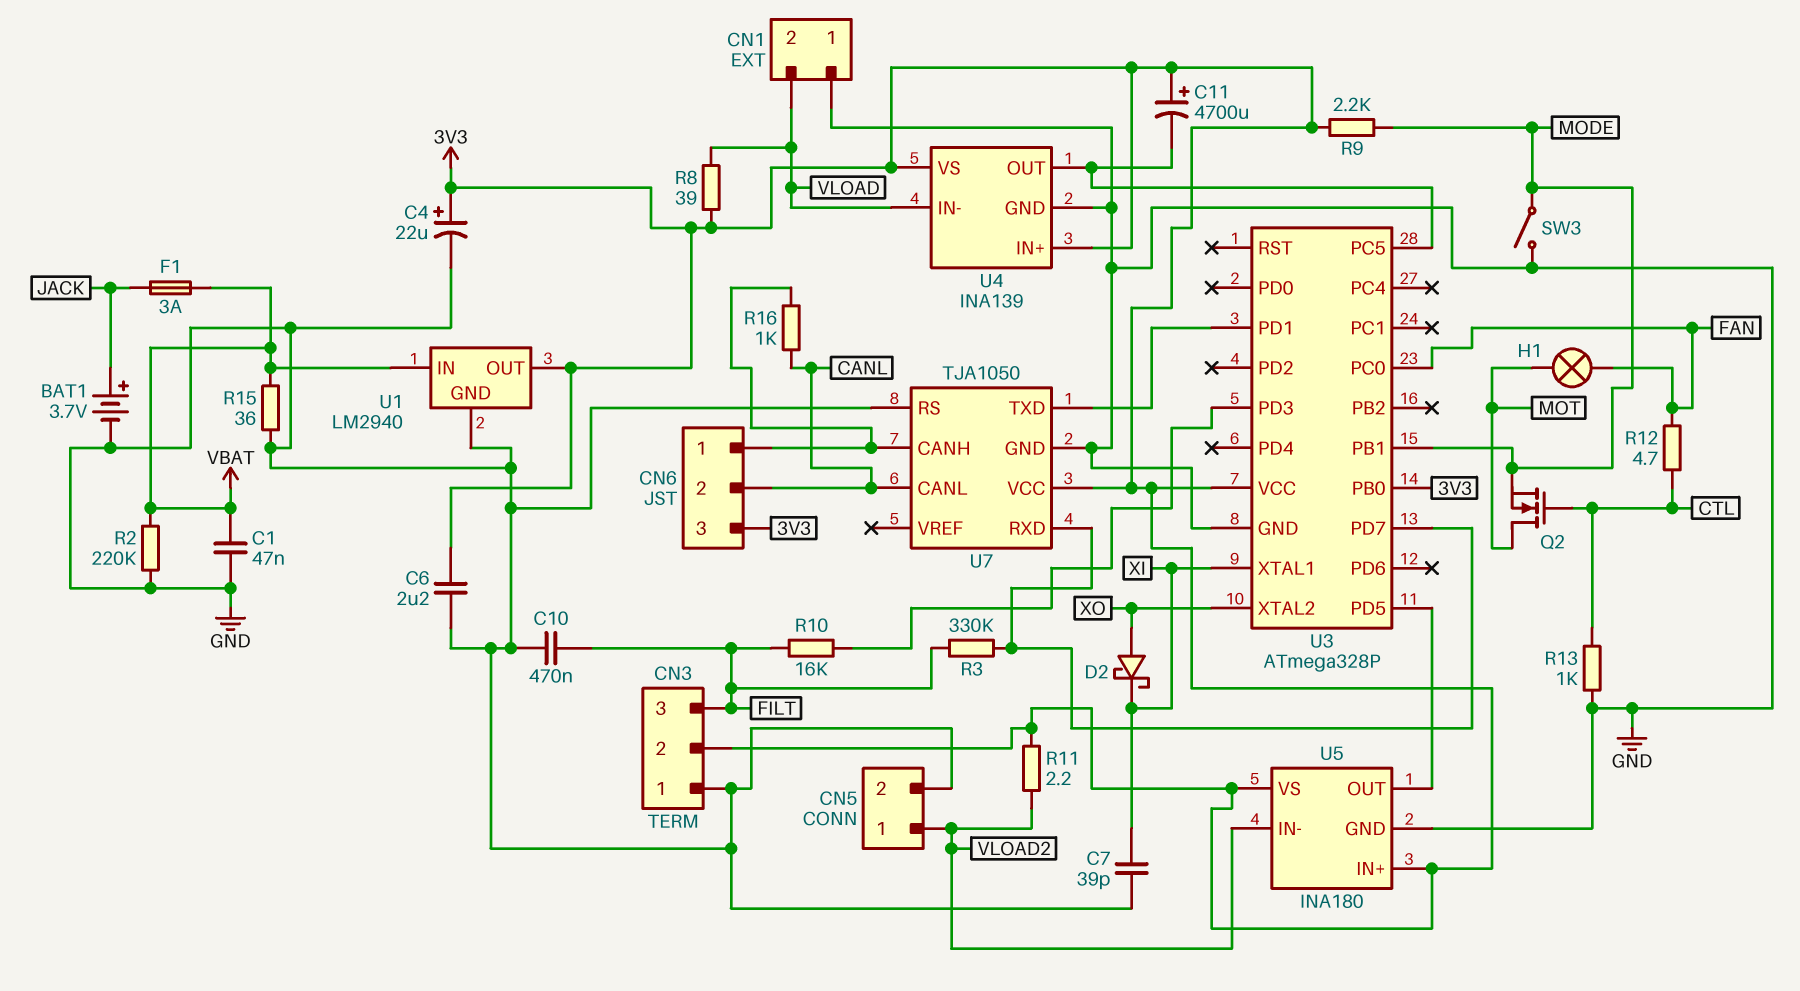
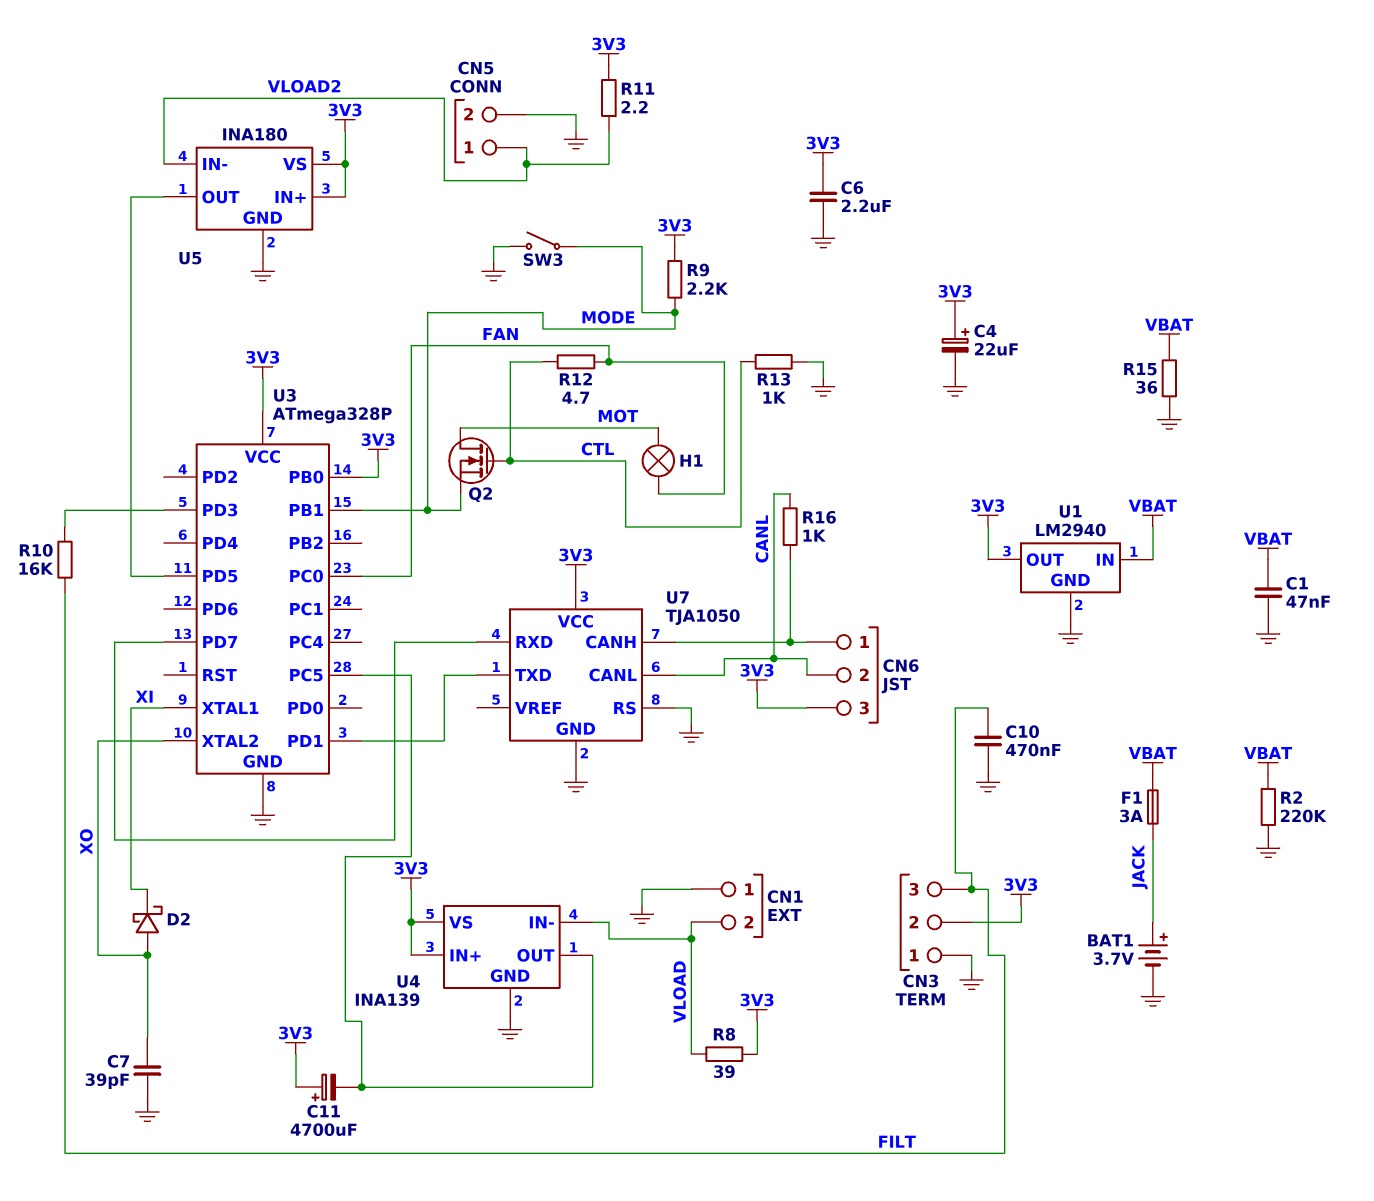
C7: 39pF (GND, XI) -> 39pF (GND, XO)
R3: 330k (FILT, U3/PD7) -> none

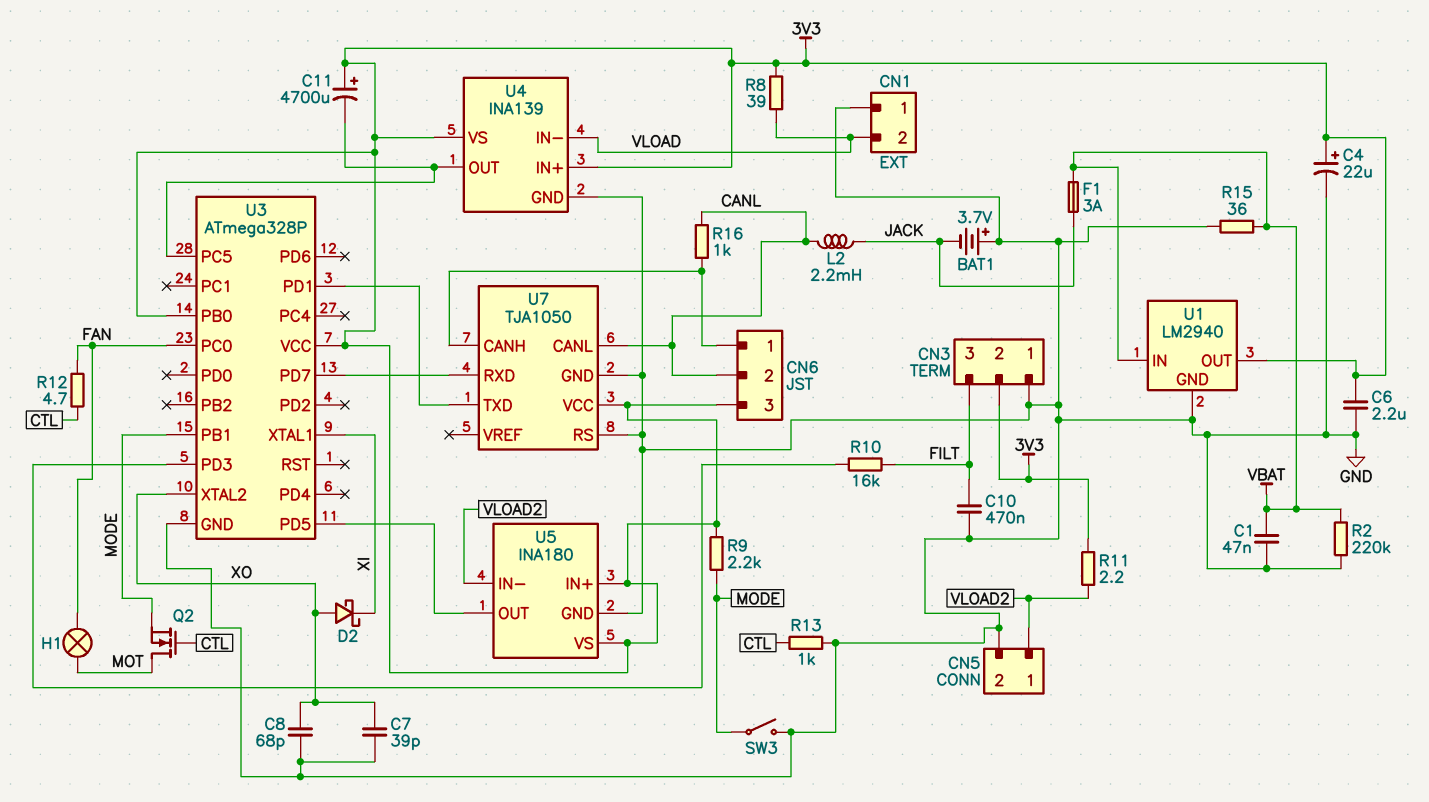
BAT1: 3.7V (plus JACK, minus GND) -> 3.7V (plus GND, minus JACK)
C8: none -> 68pF (GND, XO)
L2: none -> 2.2mH (CANL, JACK)

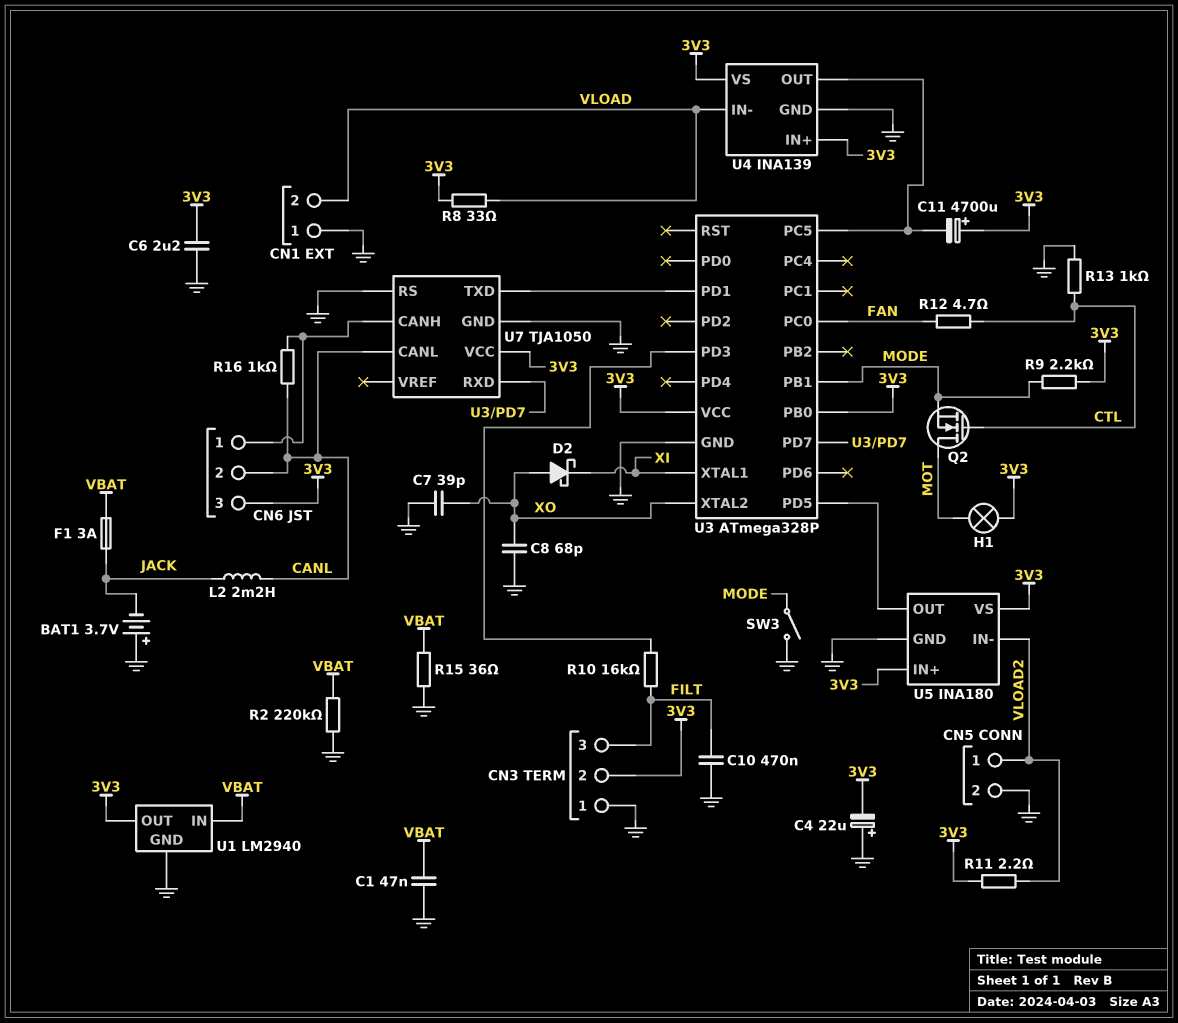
C4: 22uF (plus 3V3, minus GND) -> 22uF (plus GND, minus 3V3)
H1: lamp (FAN, MOT) -> lamp (3V3, MOT)
R8: 39 (3V3, VLOAD) -> 33 (3V3, VLOAD)

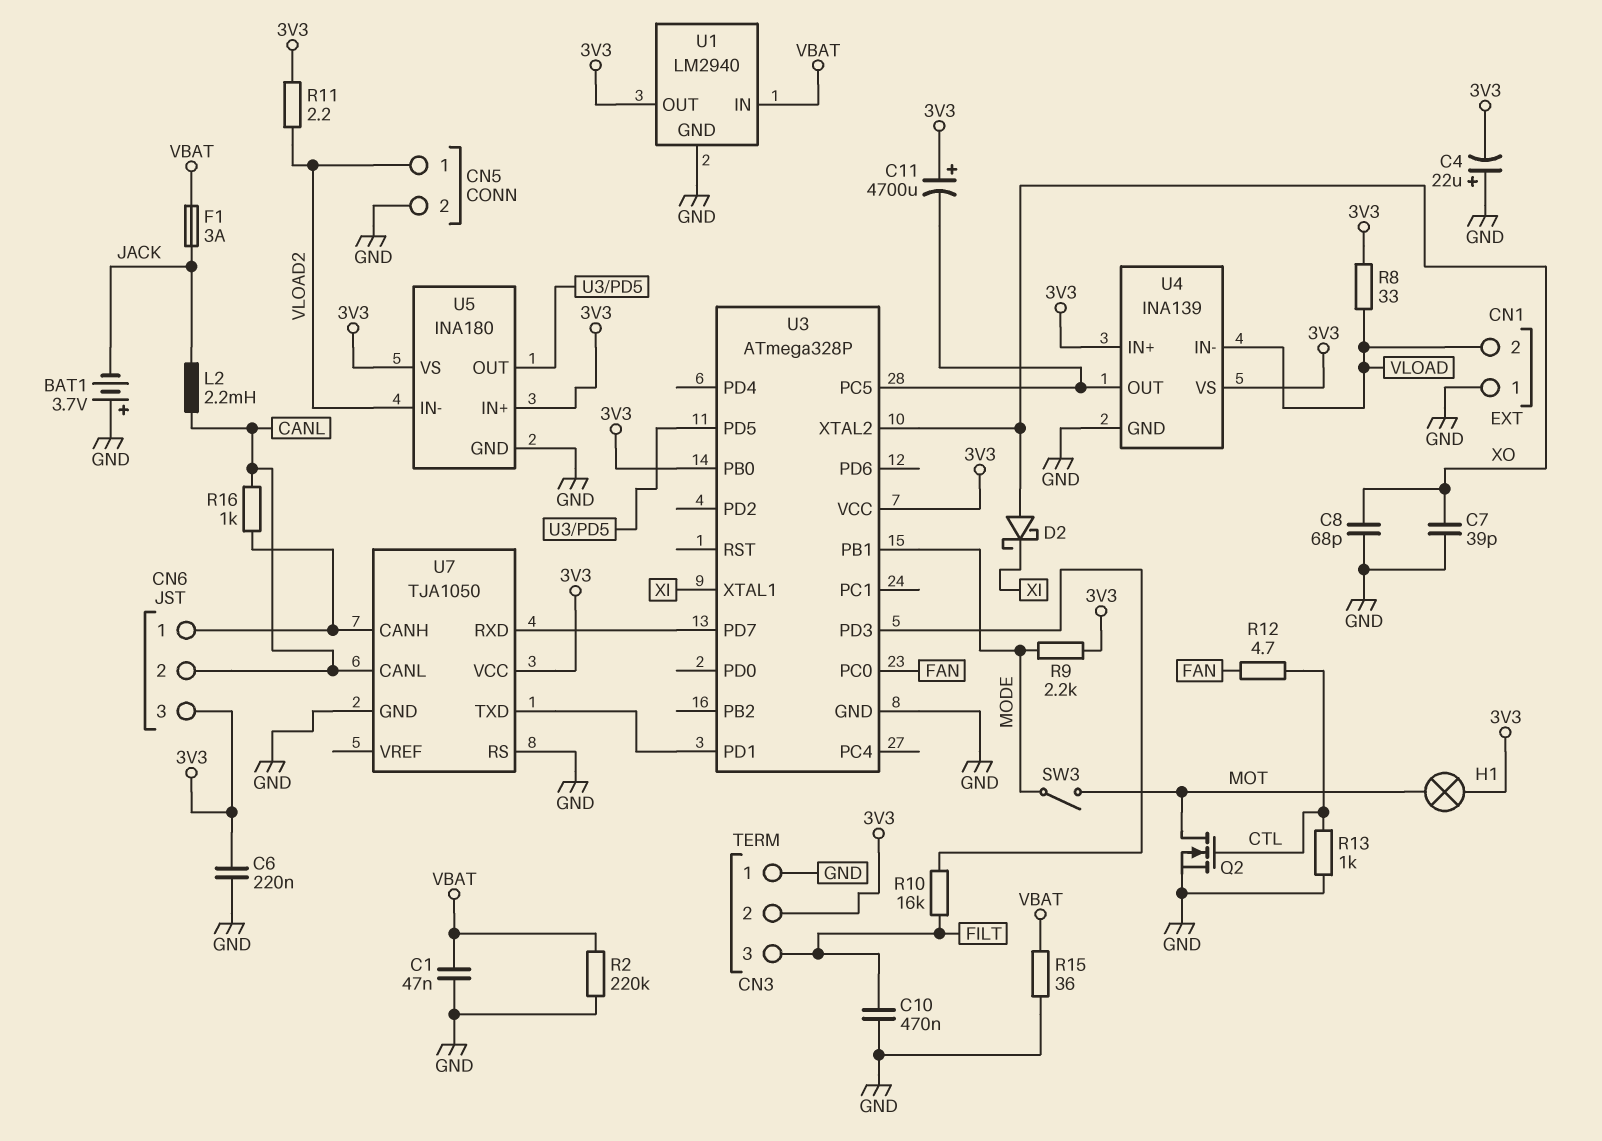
C6: 2.2uF (3V3, GND) -> 220nF (3V3, GND)
Q2: NMOS (G CTL, D MOT, S MODE) -> NMOS (G CTL, D MOT, S GND)
SW3: switch (GND, MODE) -> switch (MODE, MOT)

